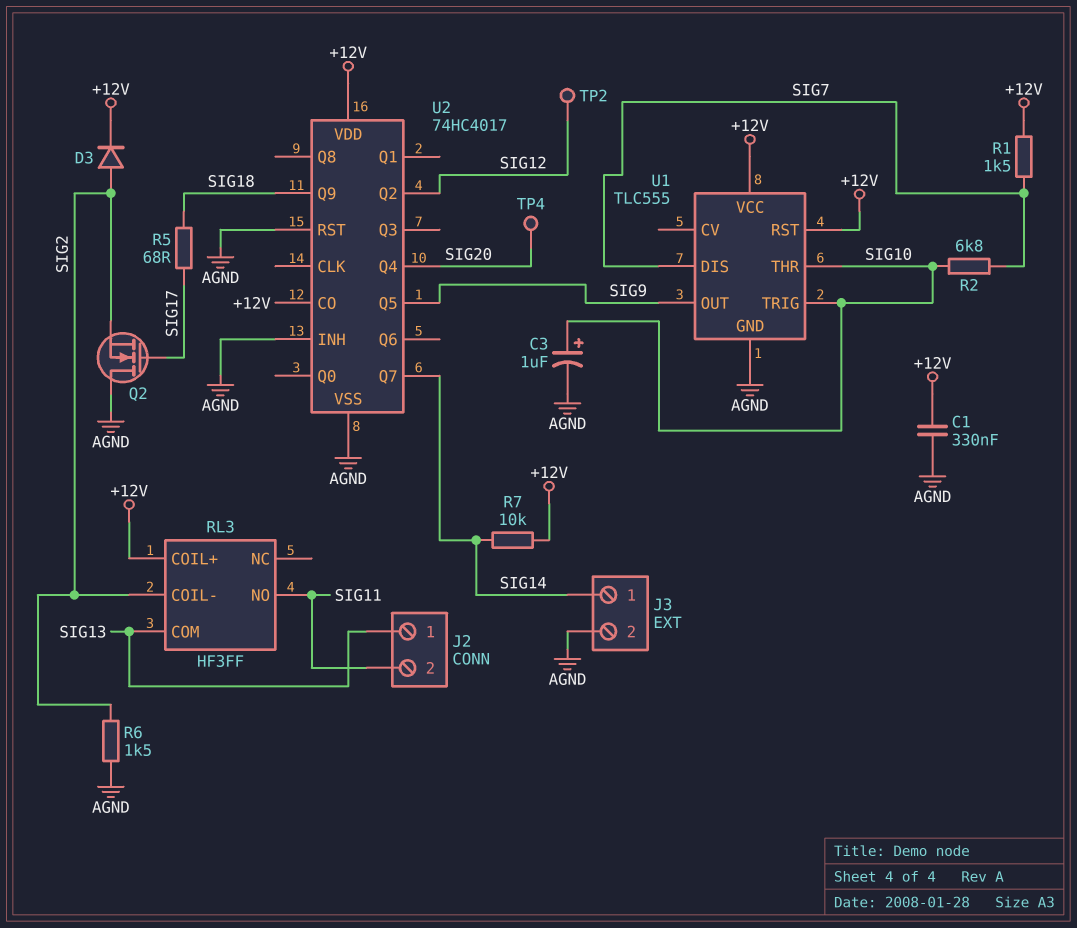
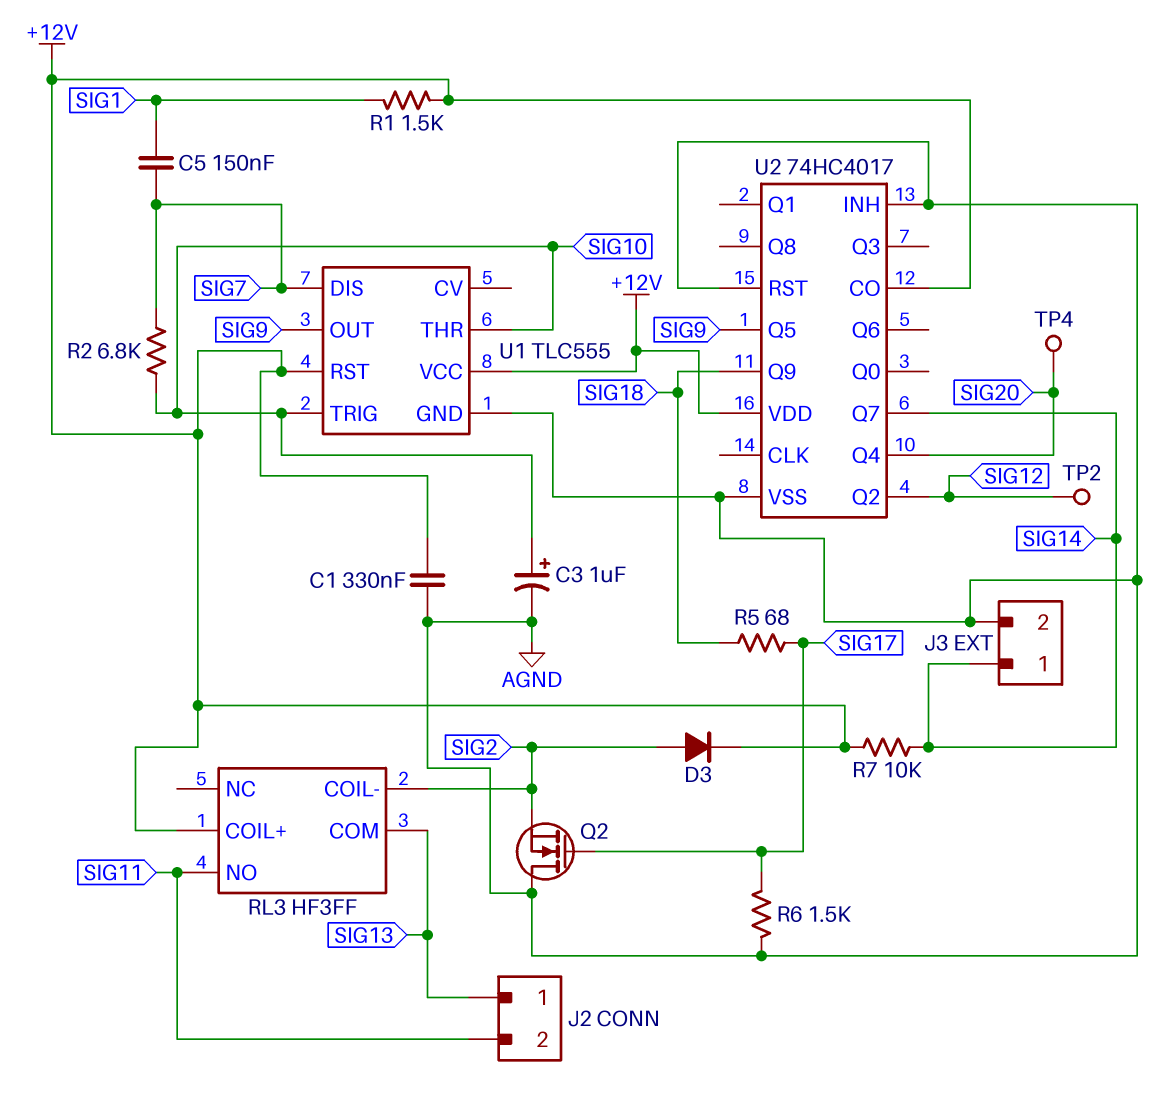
C5: none -> 150nF (SIG1, SIG7)
R1: 1.5k (+12V, SIG7) -> 1.5k (+12V, SIG1)
R6: 1.5k (AGND, SIG2) -> 1.5k (AGND, SIG17)

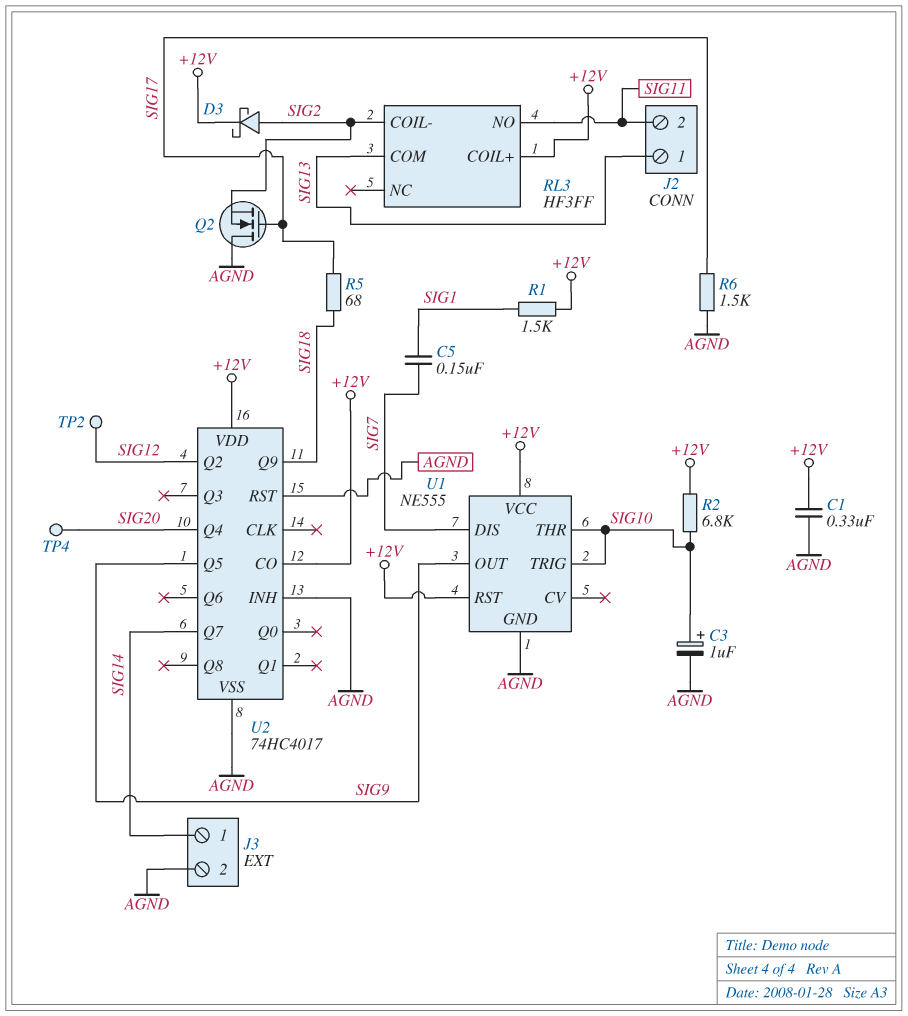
D3: diode (A SIG2, K +12V) -> schottky (A SIG2, K +12V)
R2: 6.8k (SIG7, SIG10) -> 6.8k (+12V, SIG10)
R7: 10k (+12V, SIG14) -> none
U1: TLC555 -> NE555

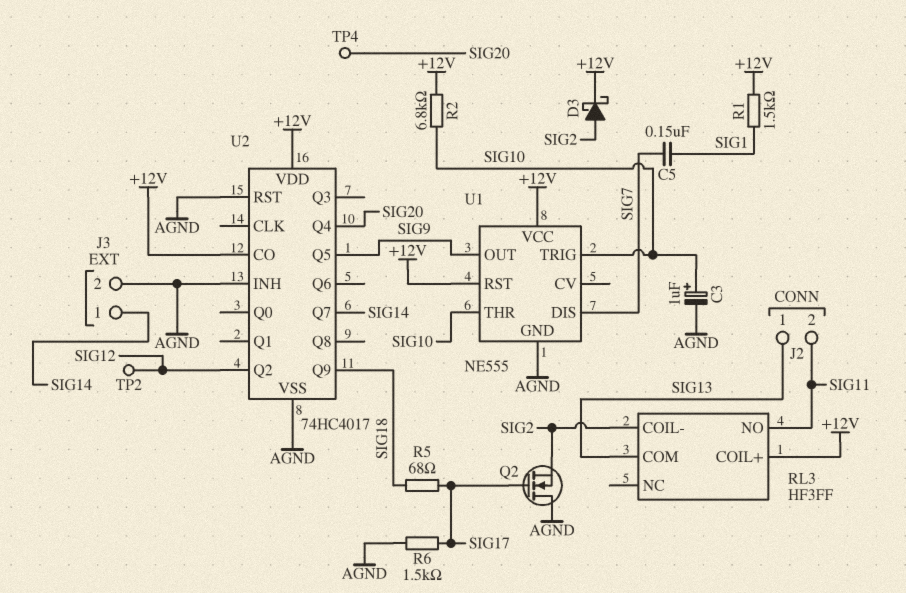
C1: 330nF (+12V, AGND) -> none

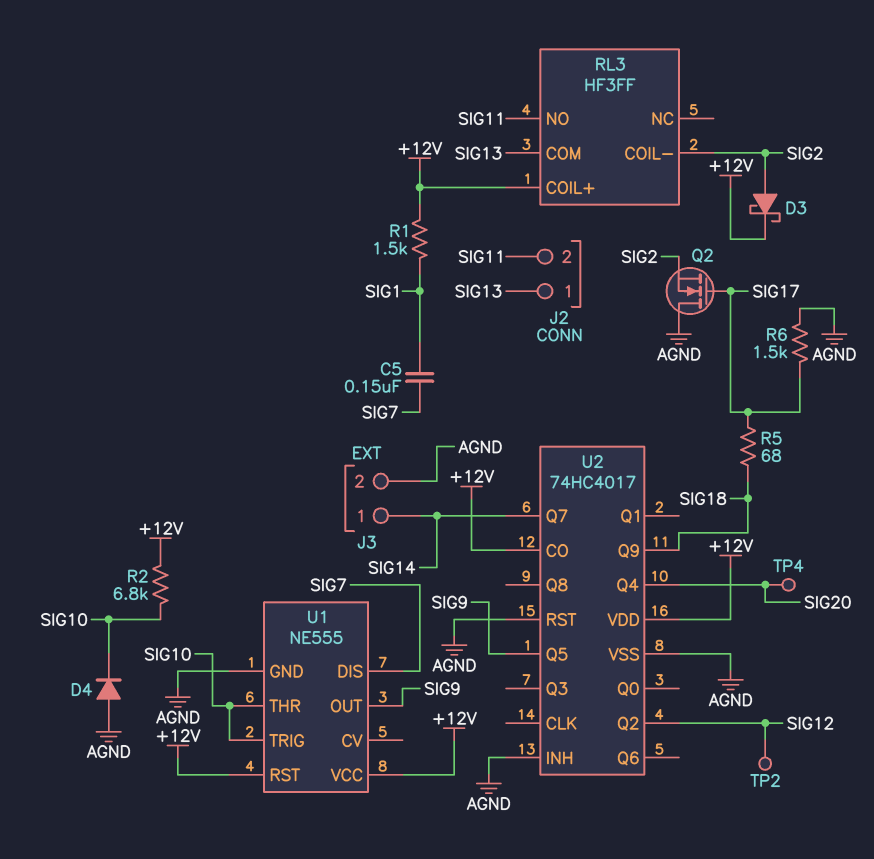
C3: 1uF (plus SIG10, minus AGND) -> none
D4: none -> diode (A AGND, K SIG10)

